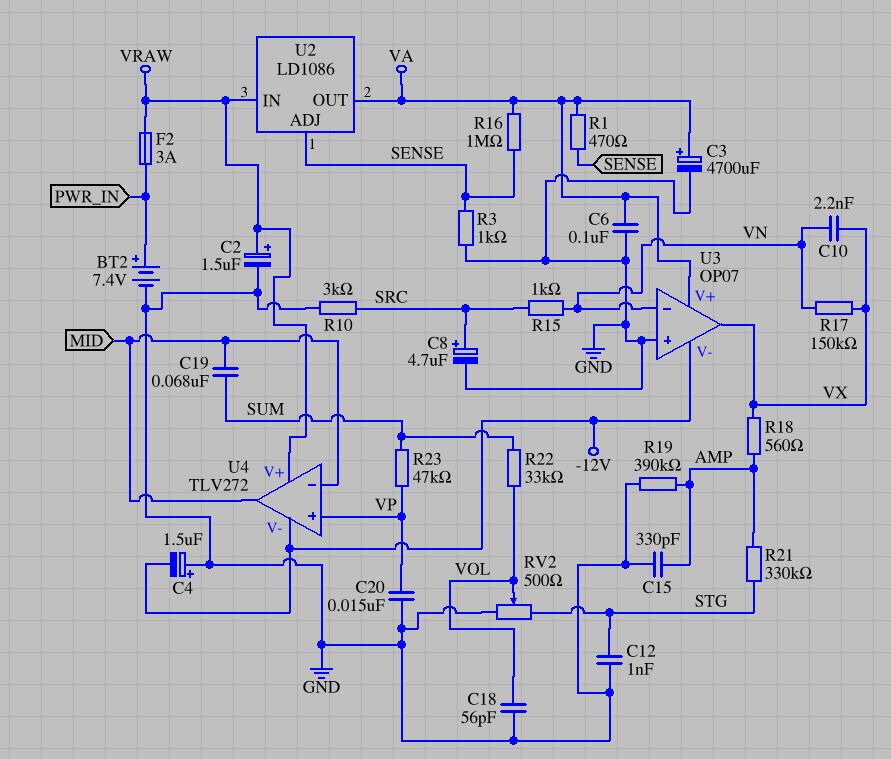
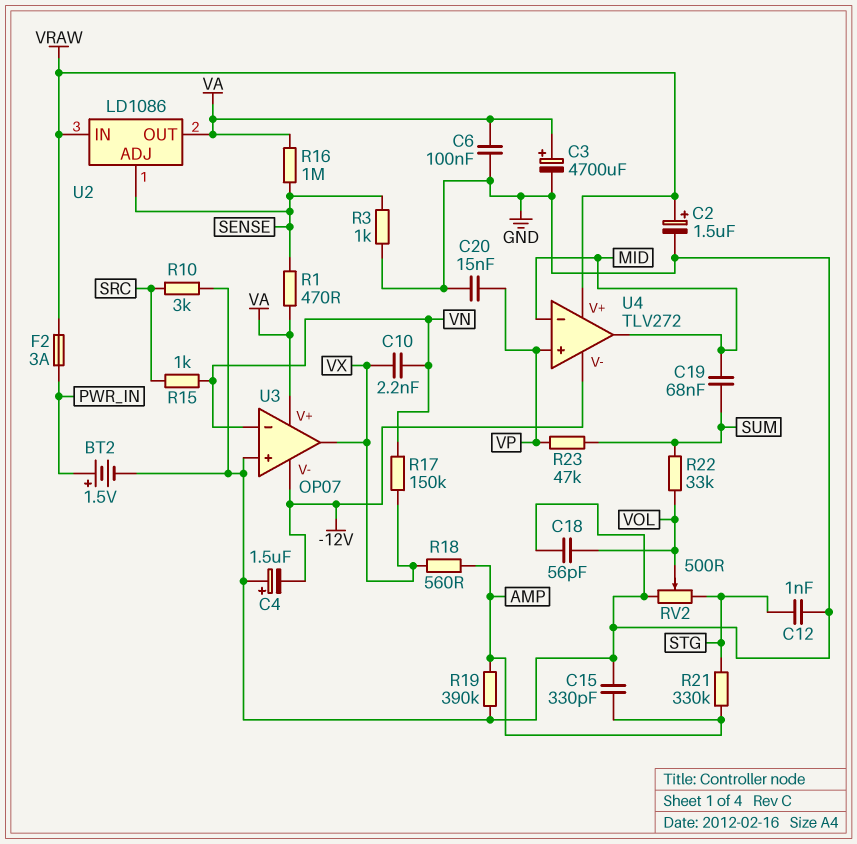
BT2: 7.4V (plus PWR_IN, minus GND) -> 1.5V (plus PWR_IN, minus GND)
C8: 4.7uF (plus SRC, minus GND) -> none

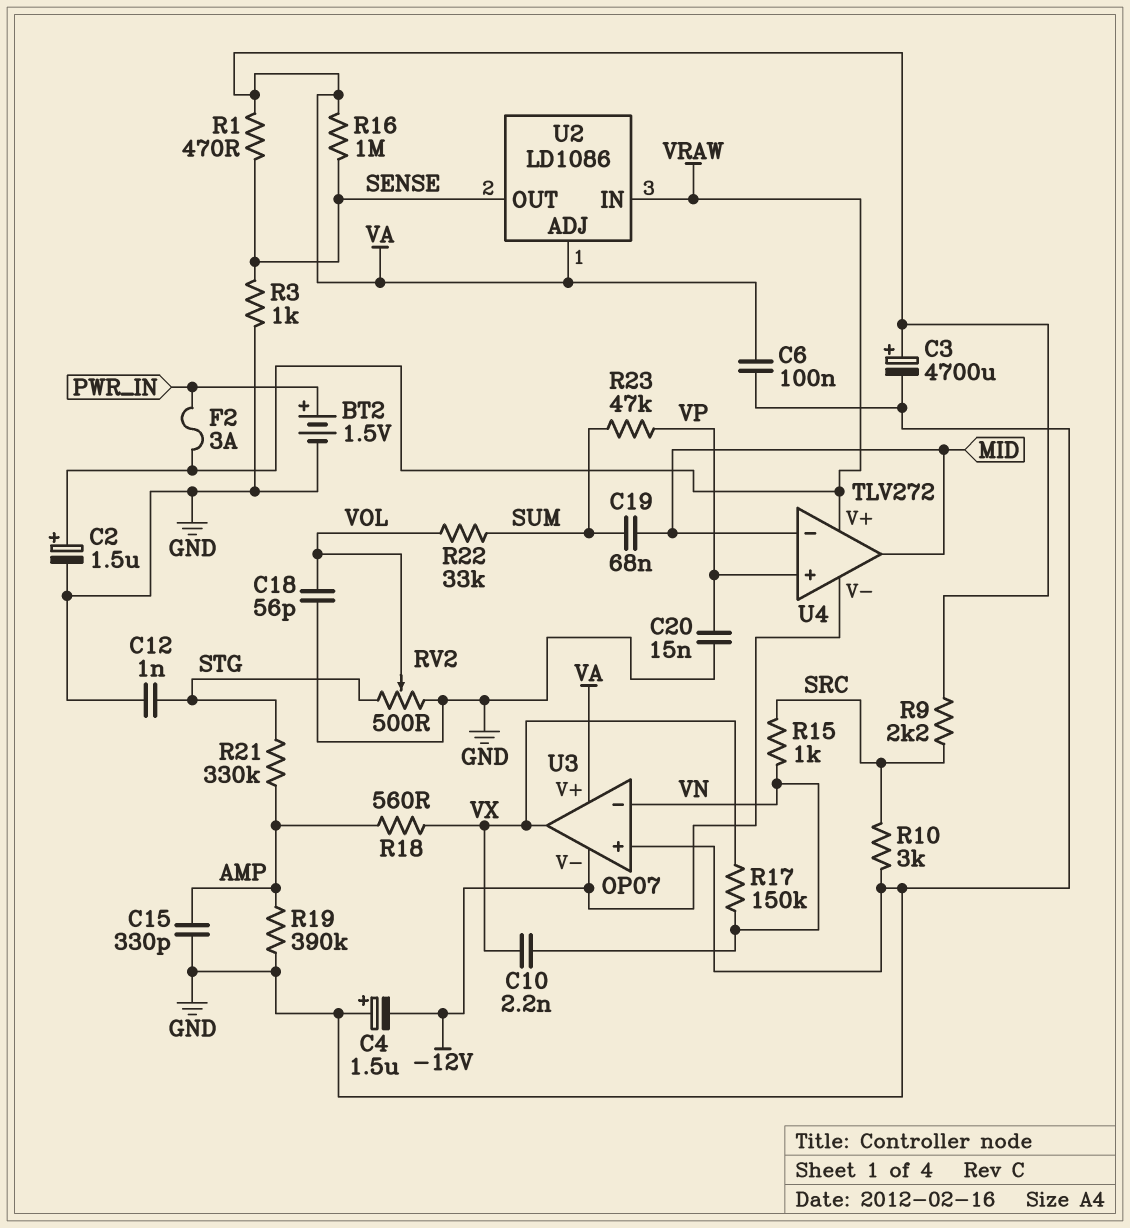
R9: none -> 2.2k (SRC, VA)
U2 pin ADJ: SENSE -> VA
U2 pin OUT: VA -> SENSE

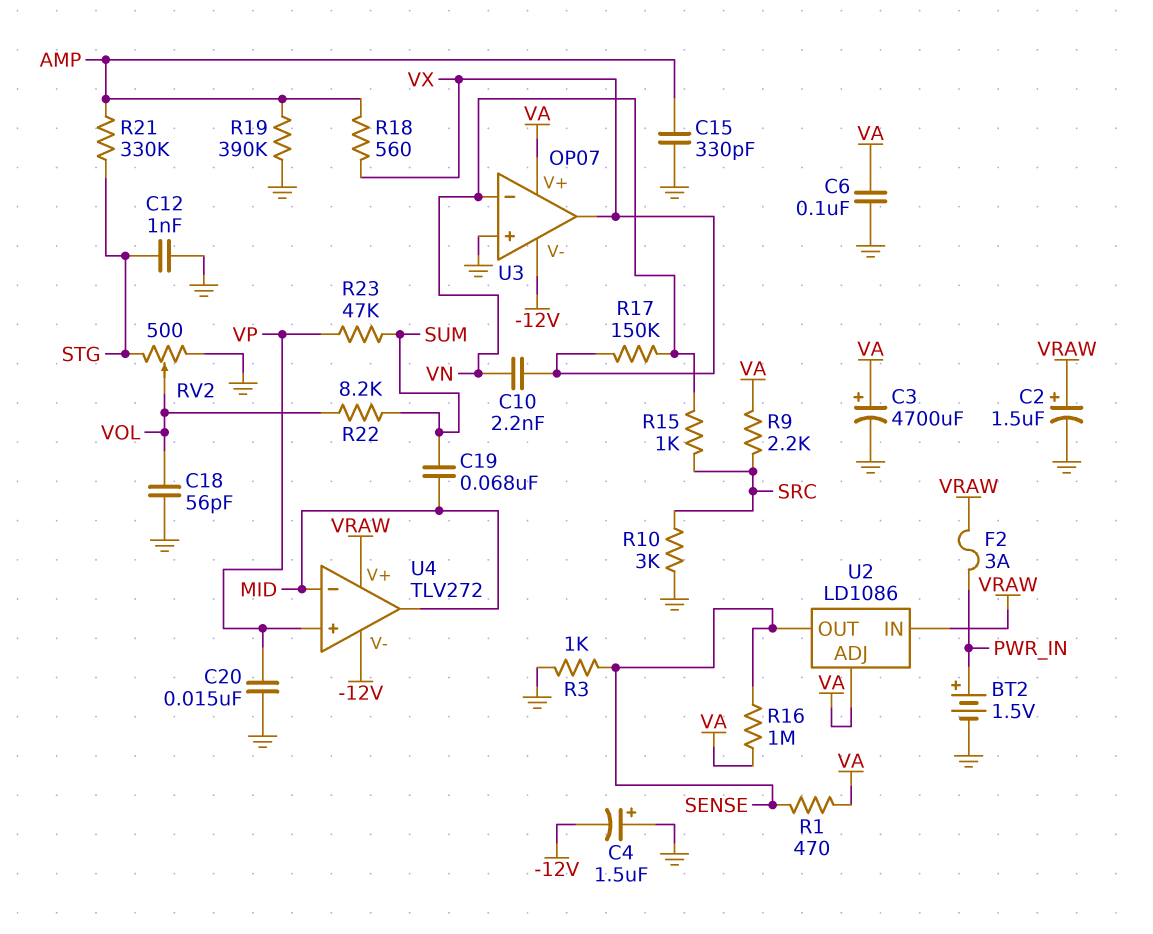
R22: 33k (SUM, VOL) -> 8.2k (SUM, VOL)

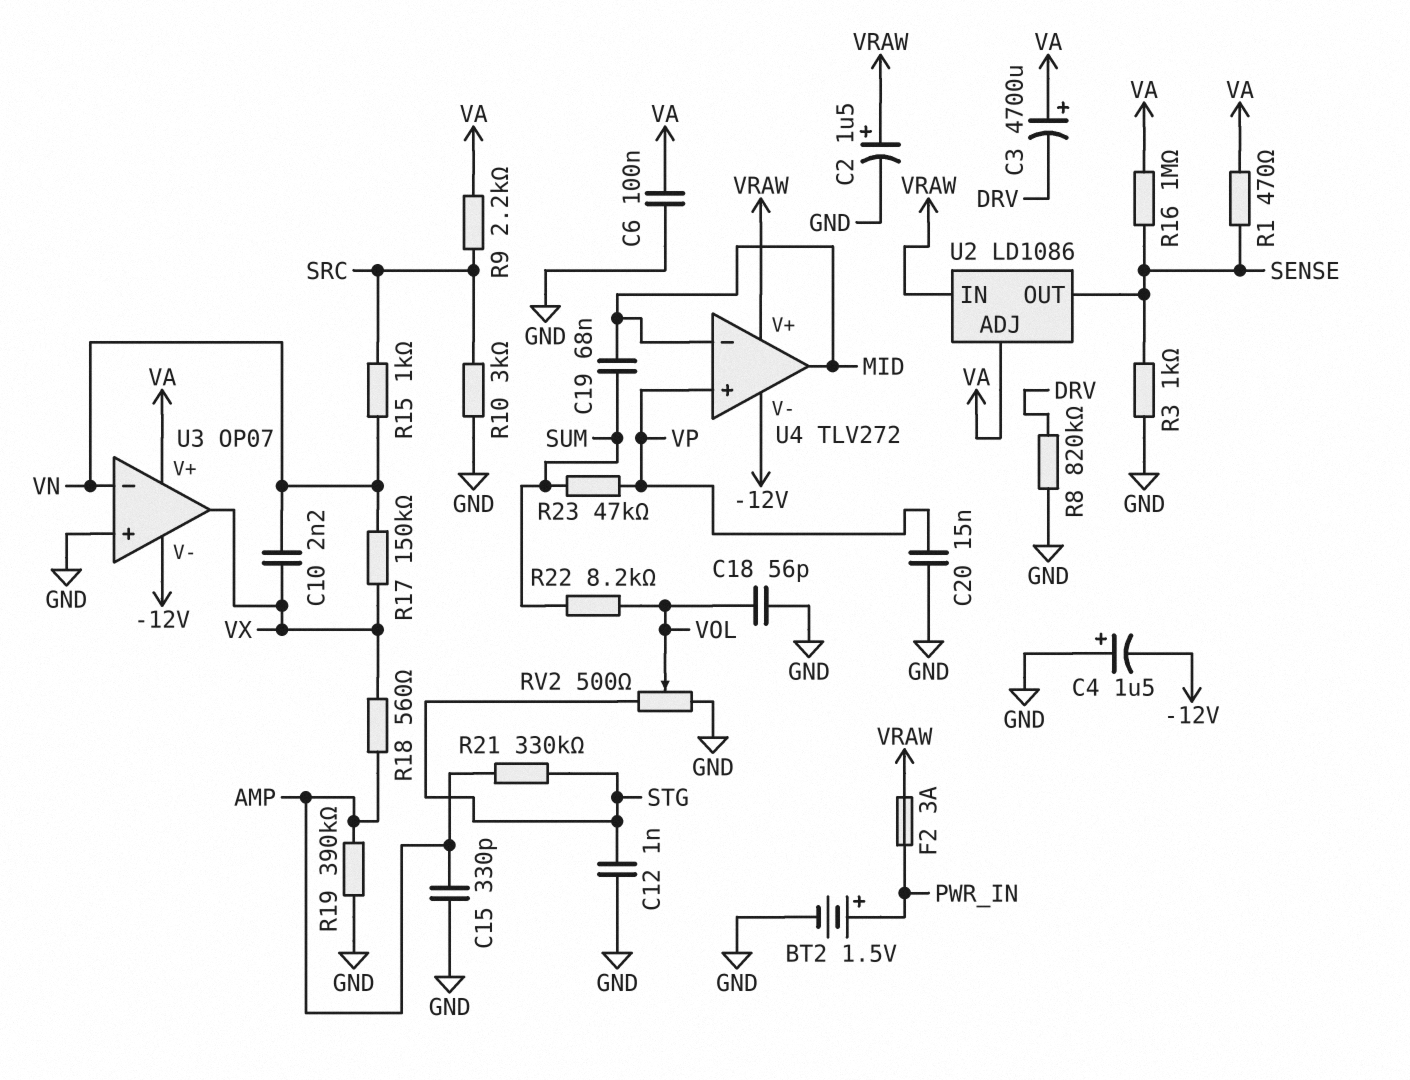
C3: 4700uF (plus VA, minus GND) -> 4700uF (plus VA, minus DRV)
R8: none -> 820k (DRV, GND)

